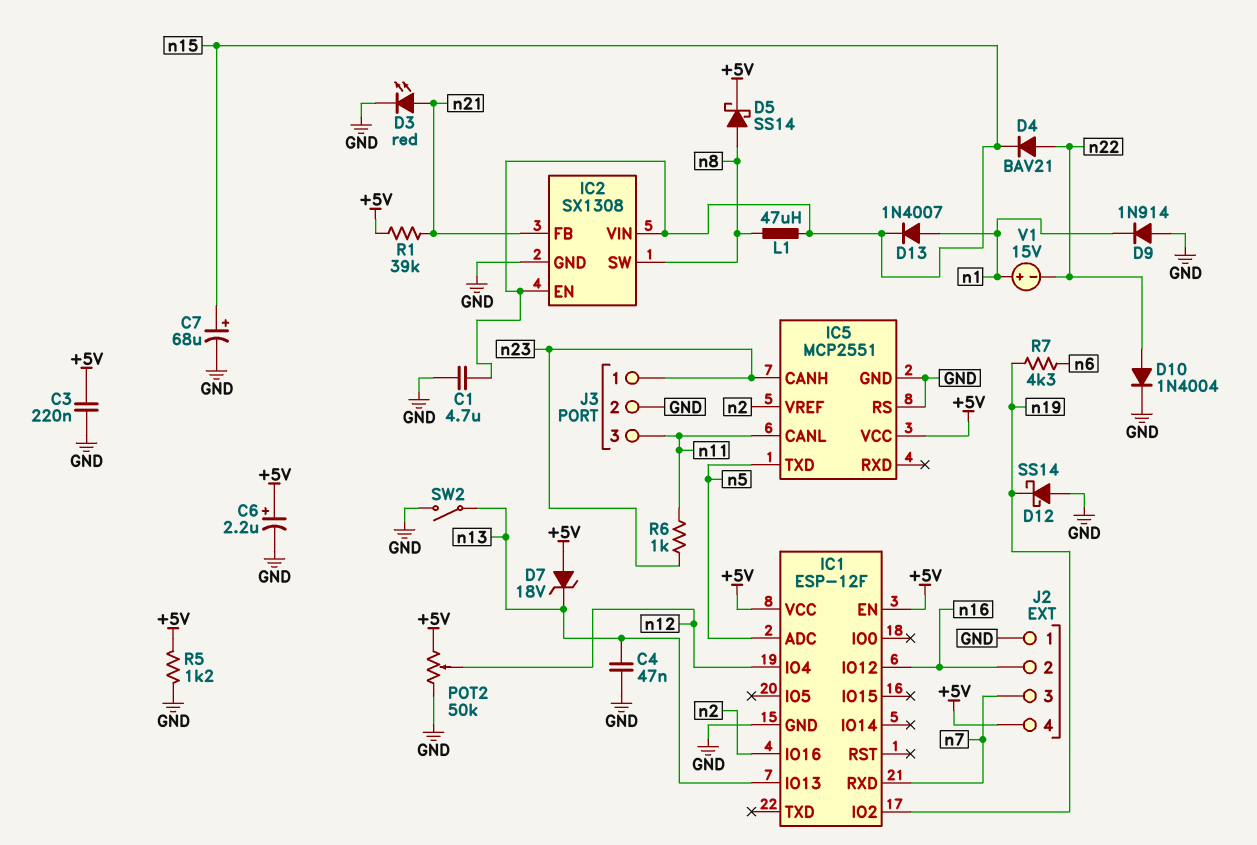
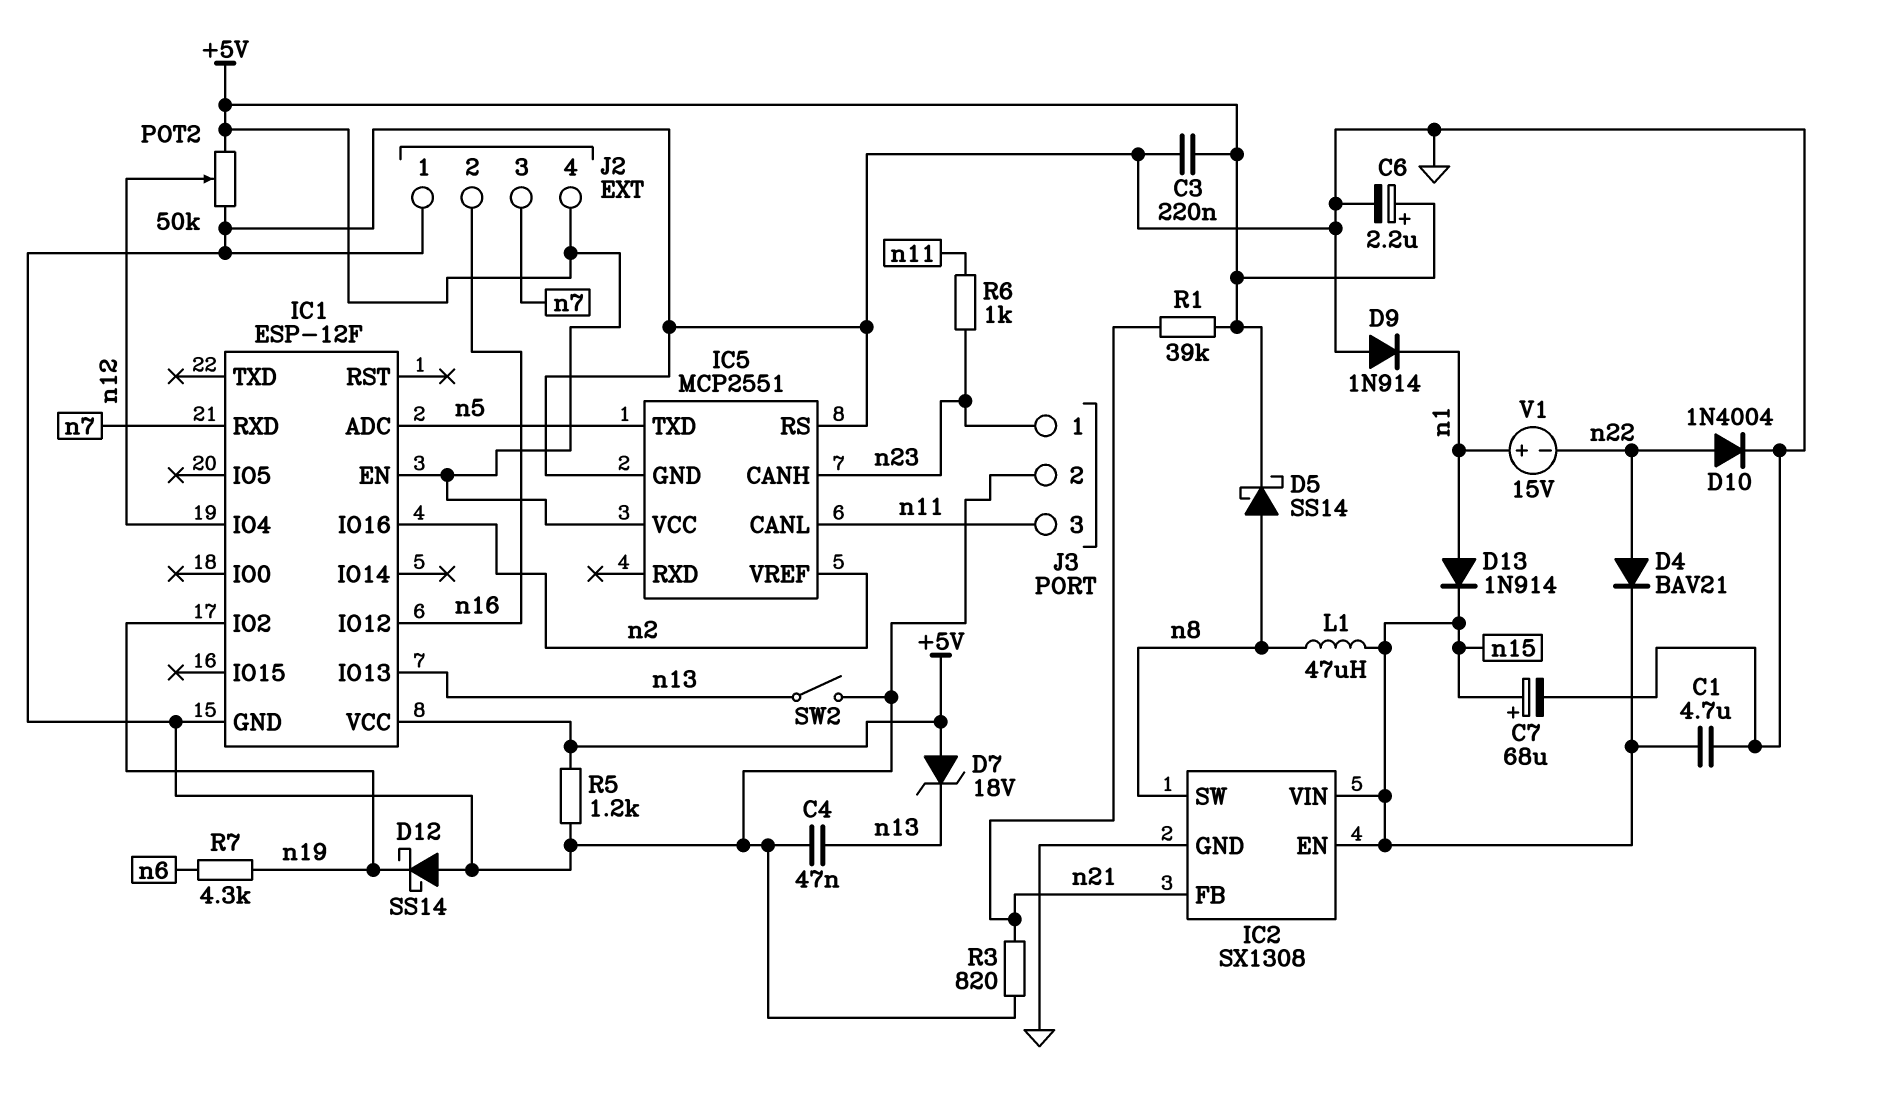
D3: LED red (A n21, K GND) -> none
D13: diode 1N4007 (A n1, K n15) -> diode 1N914 (A n1, K n15)
R3: none -> 820 (GND, n21)

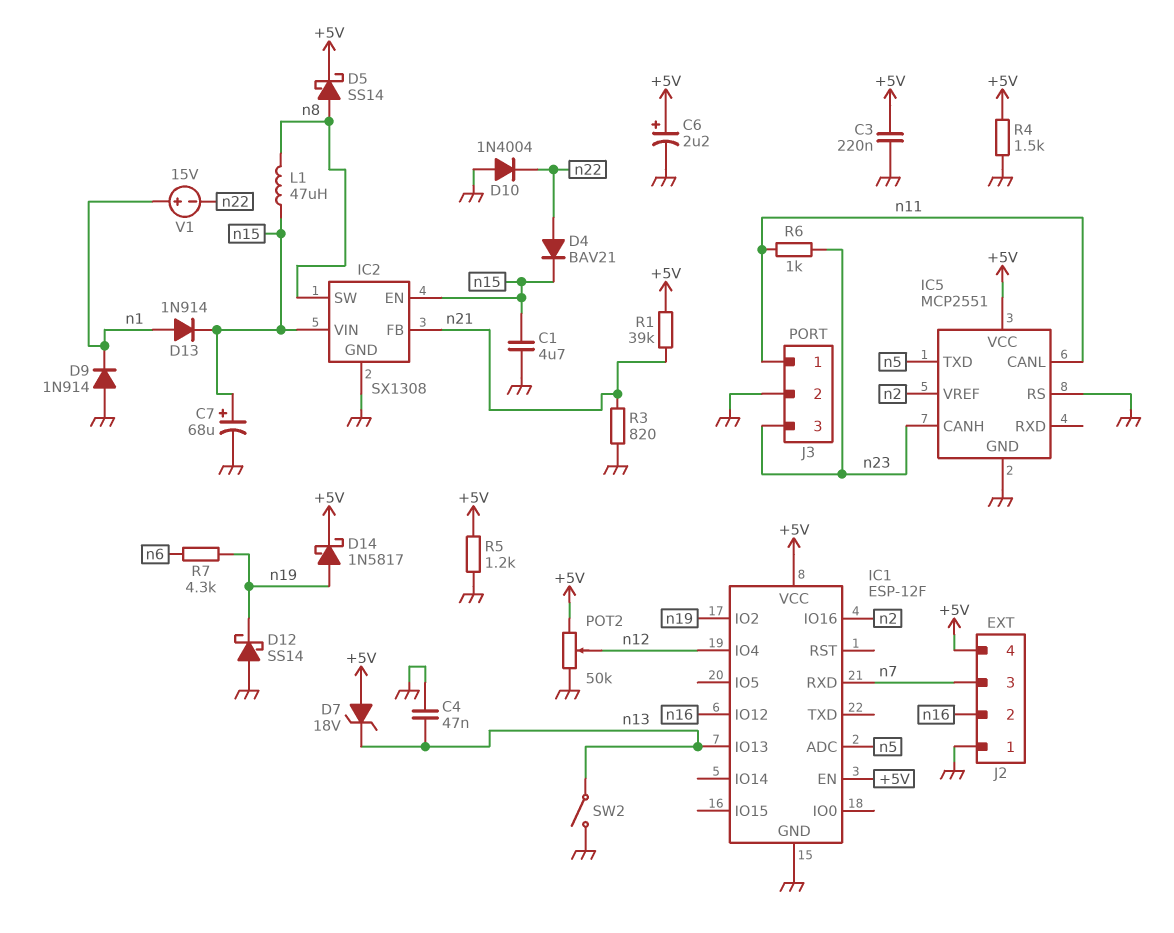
D10: diode 1N4004 (A n22, K GND) -> diode 1N4004 (A GND, K n22)
D14: none -> schottky 1N5817 (A n19, K +5V)
J3 pin 1: n23 -> n11
J3 pin 3: n11 -> n23
R4: none -> 1.5k (+5V, GND)

